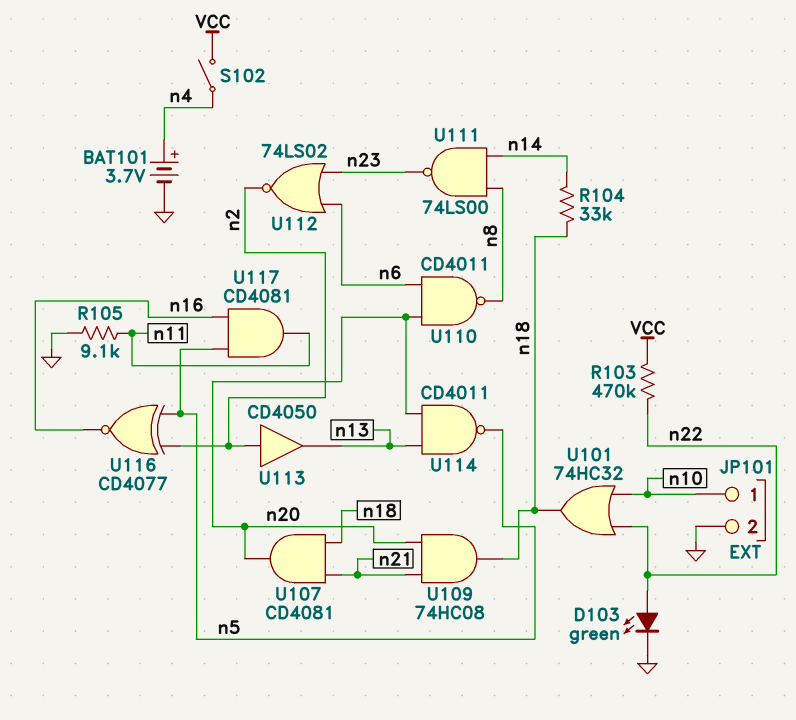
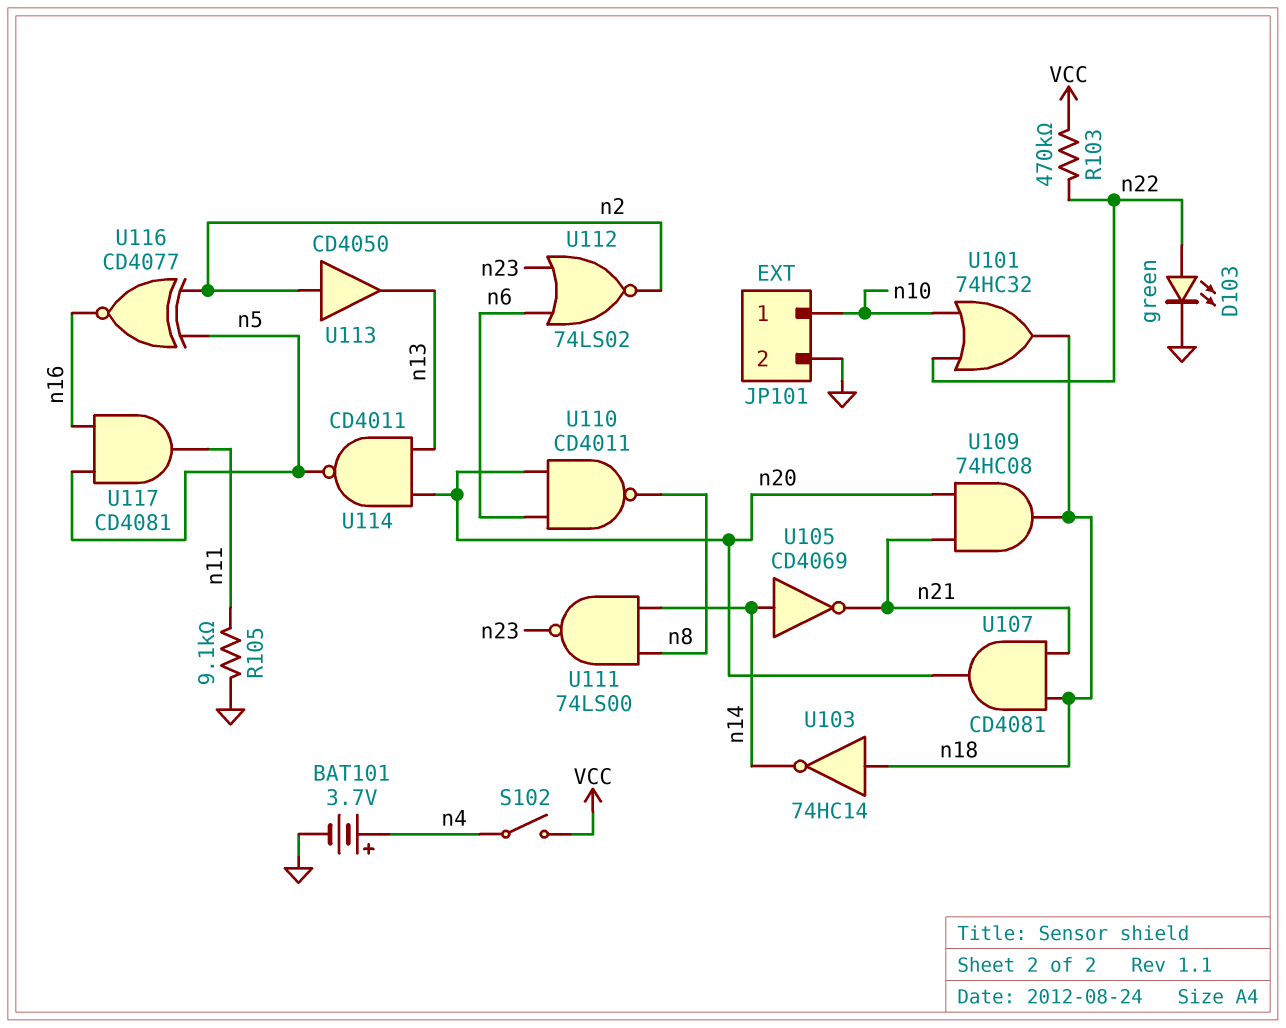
R104: 33k (n14, n18) -> none
U103: none -> NOT 74HC14 (in n18, out n14)
U105: none -> NOT CD4069 (in n14, out n21)

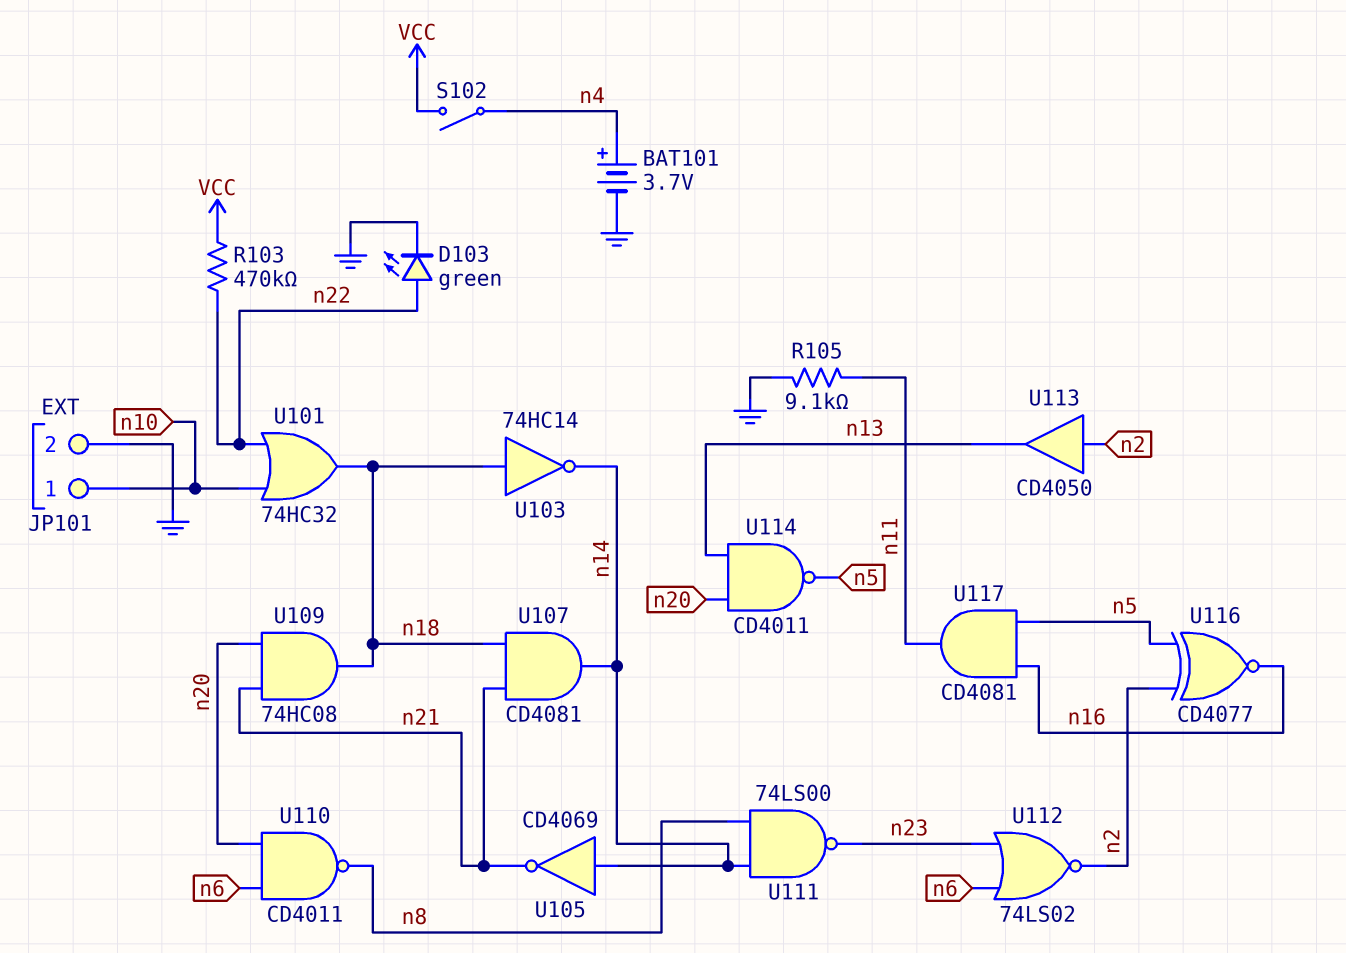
U107: AND CD4081 (in n18, in n21, out n20) -> AND CD4081 (in n18, in n21, out n14)

